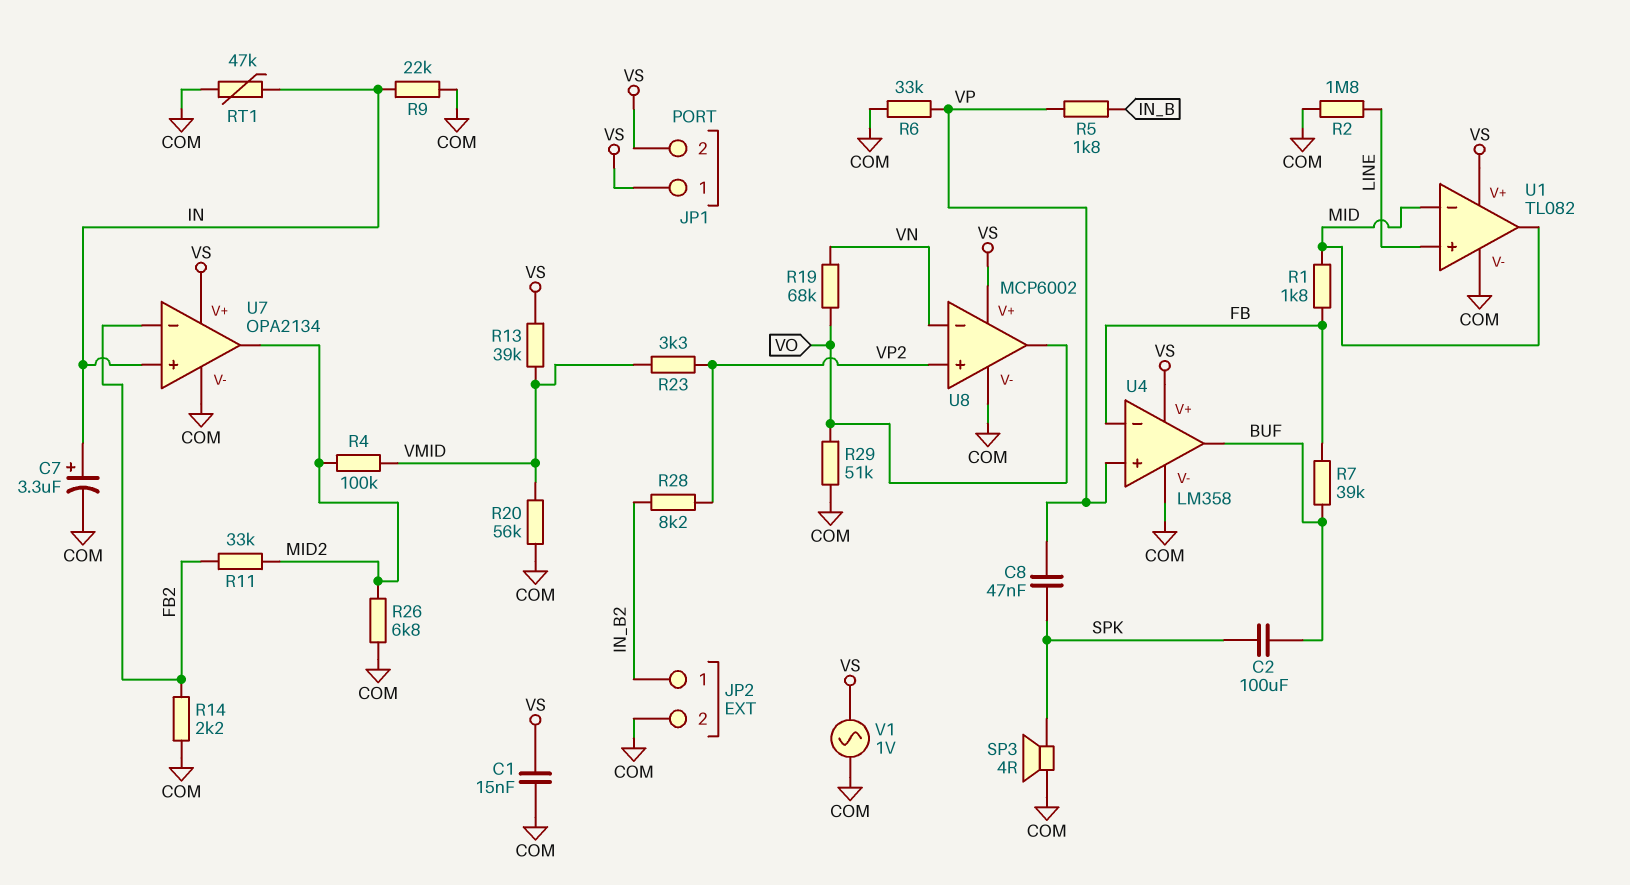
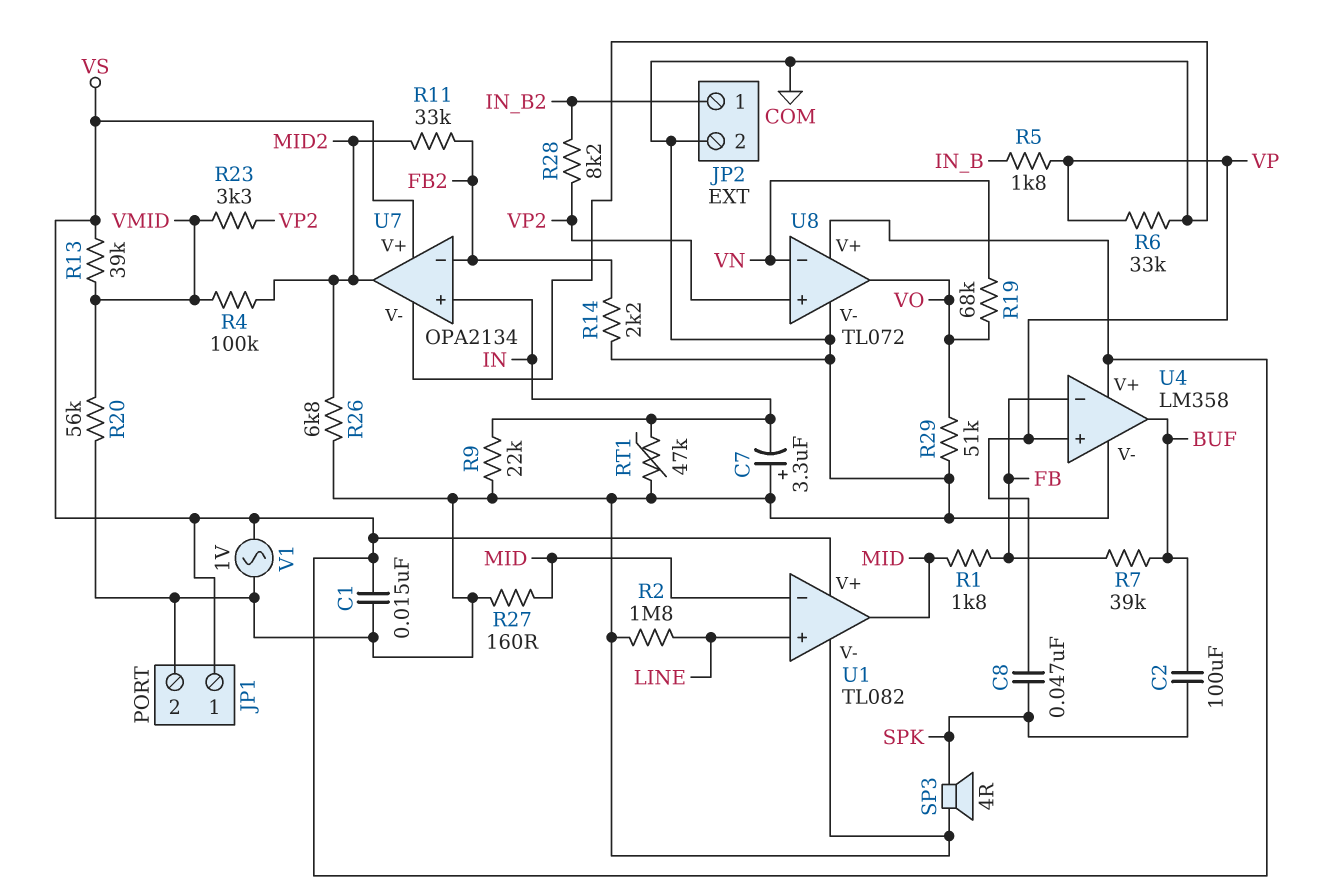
C7: 3.3uF (plus IN, minus COM) -> 3.3uF (plus COM, minus IN)
JP1 pin 2: VS -> COM
R27: none -> 160 (COM, MID)
U8: MCP6002 -> TL072

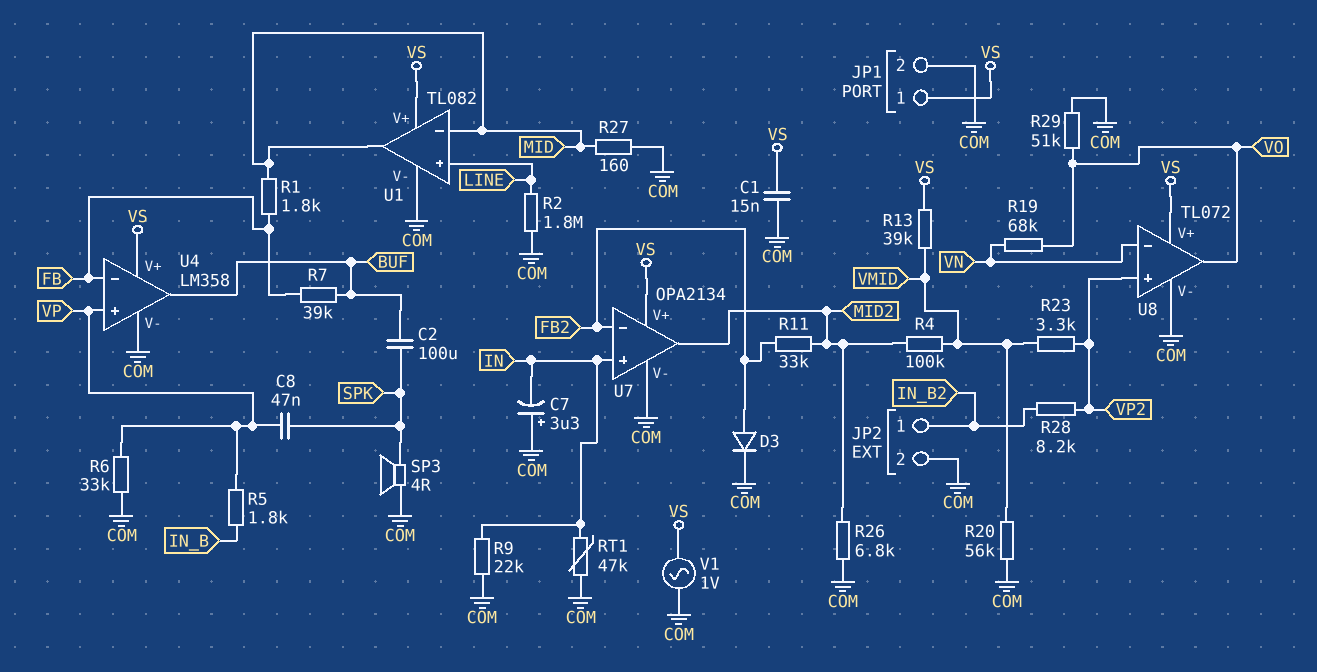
D3: none -> diode (A FB2, K COM)
R14: 2.2k (COM, FB2) -> none

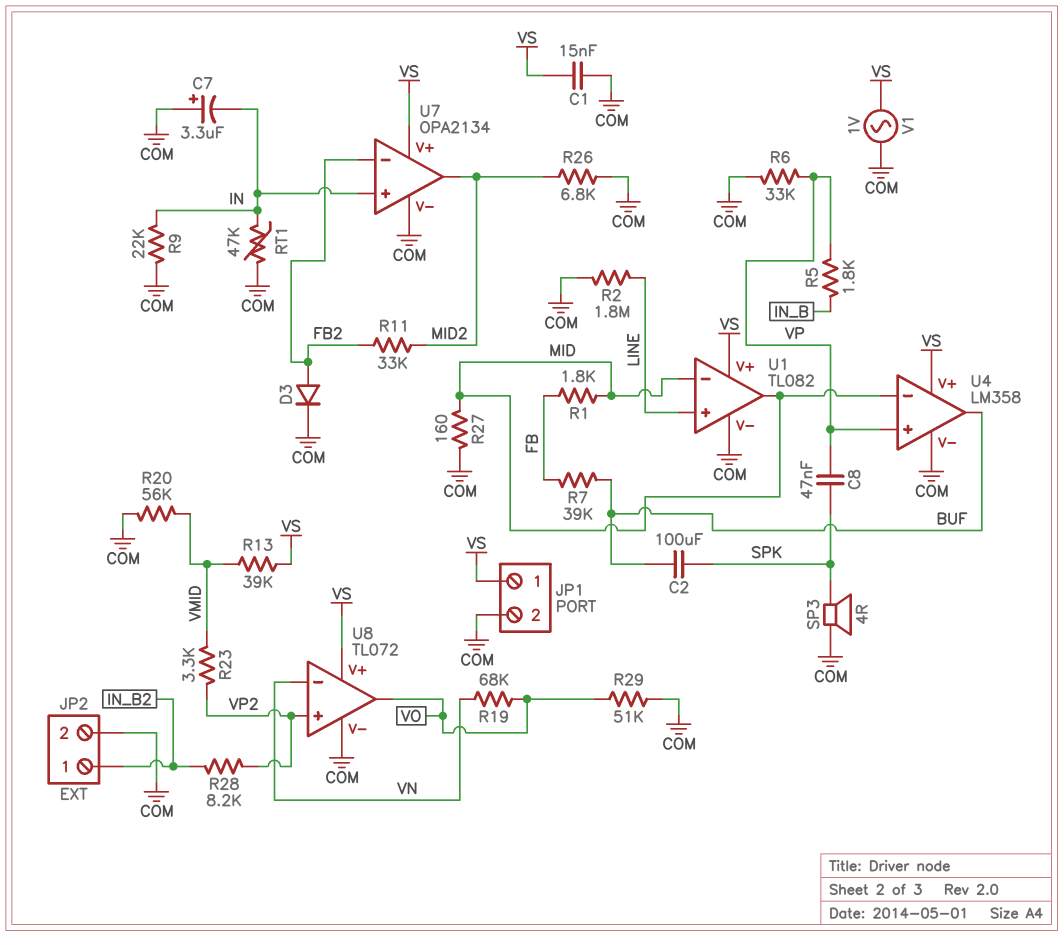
R4: 100k (MID2, VMID) -> none
U4 pin in-: FB -> MID

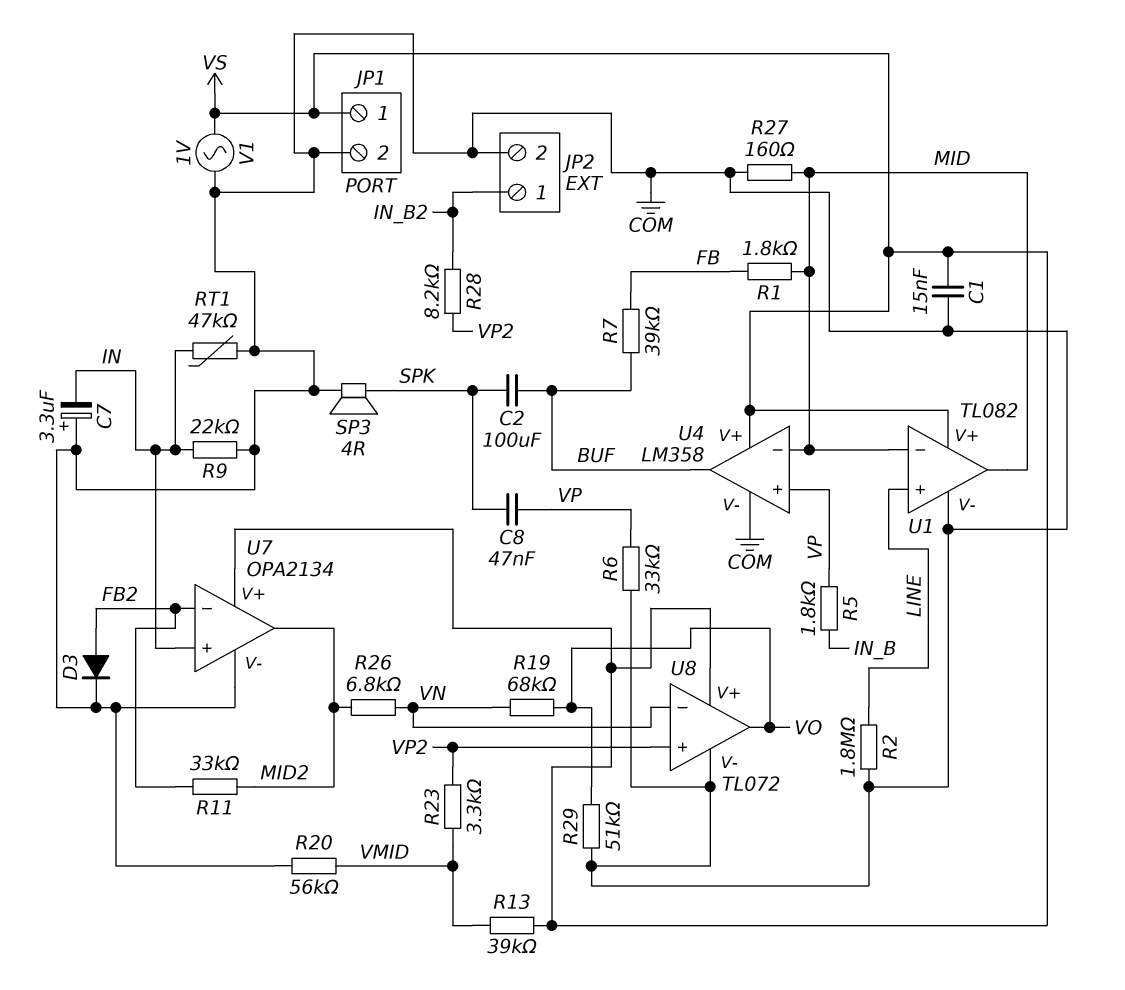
R26: 6.8k (COM, MID2) -> 6.8k (MID2, VN)

